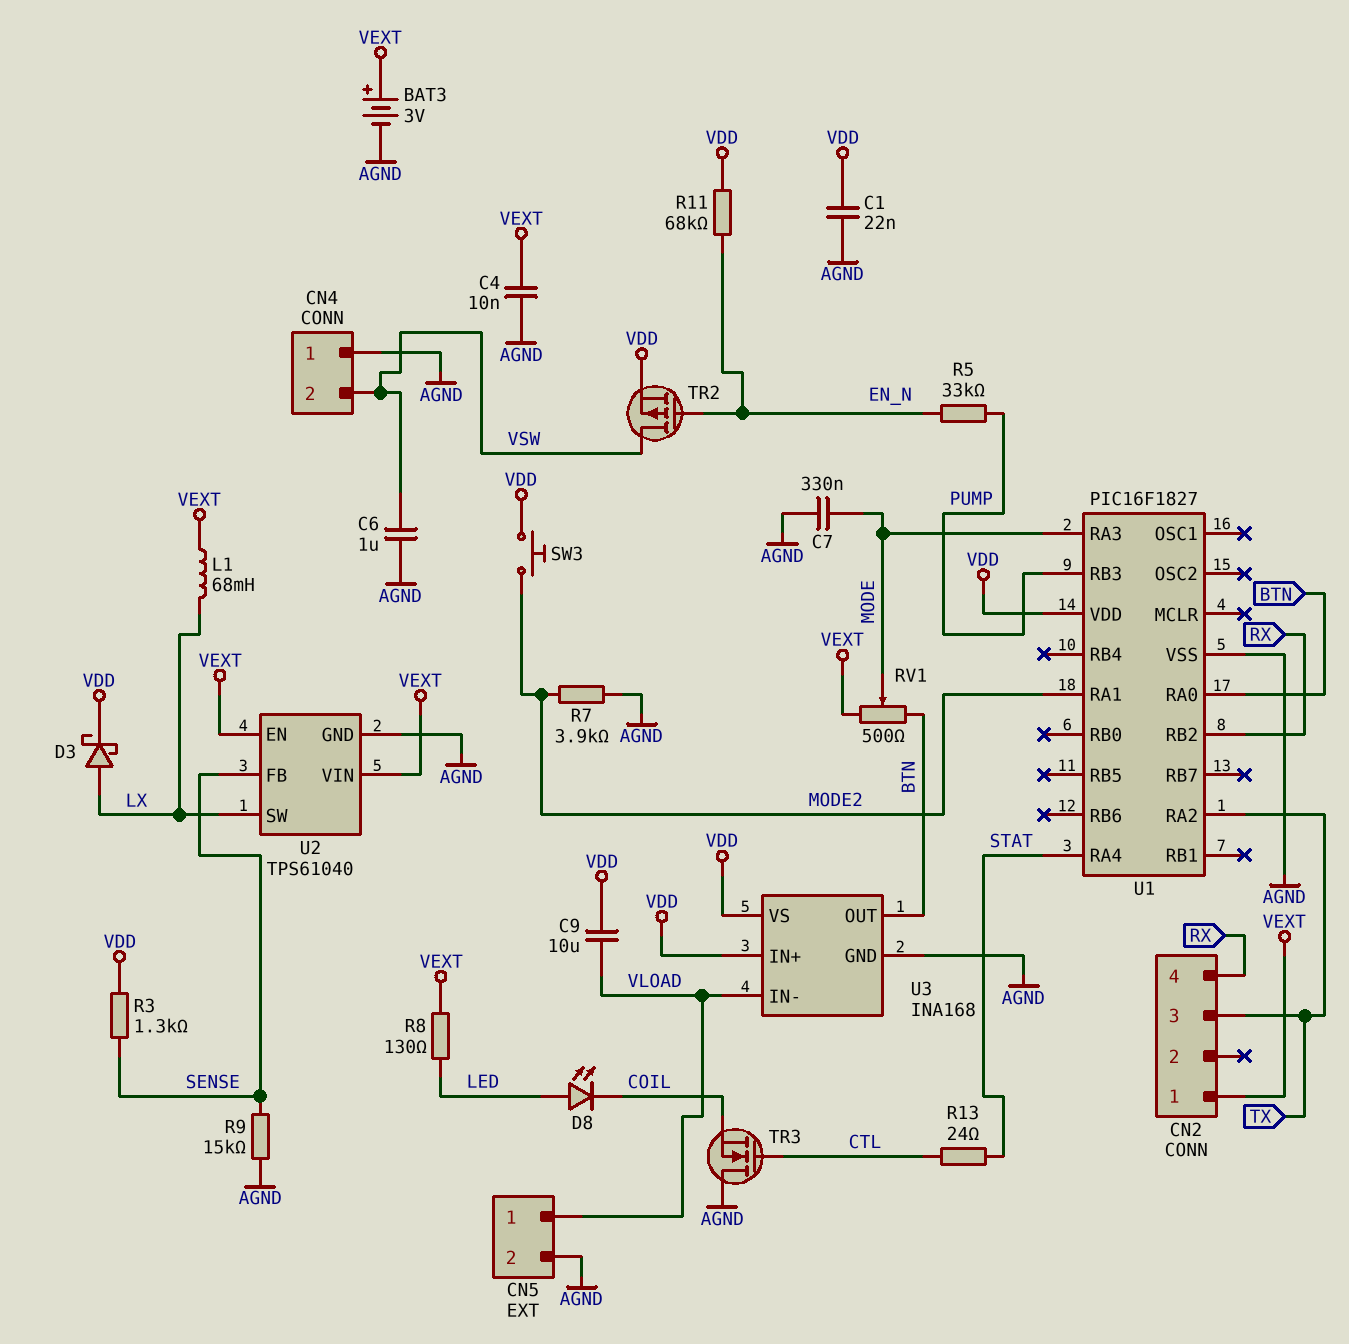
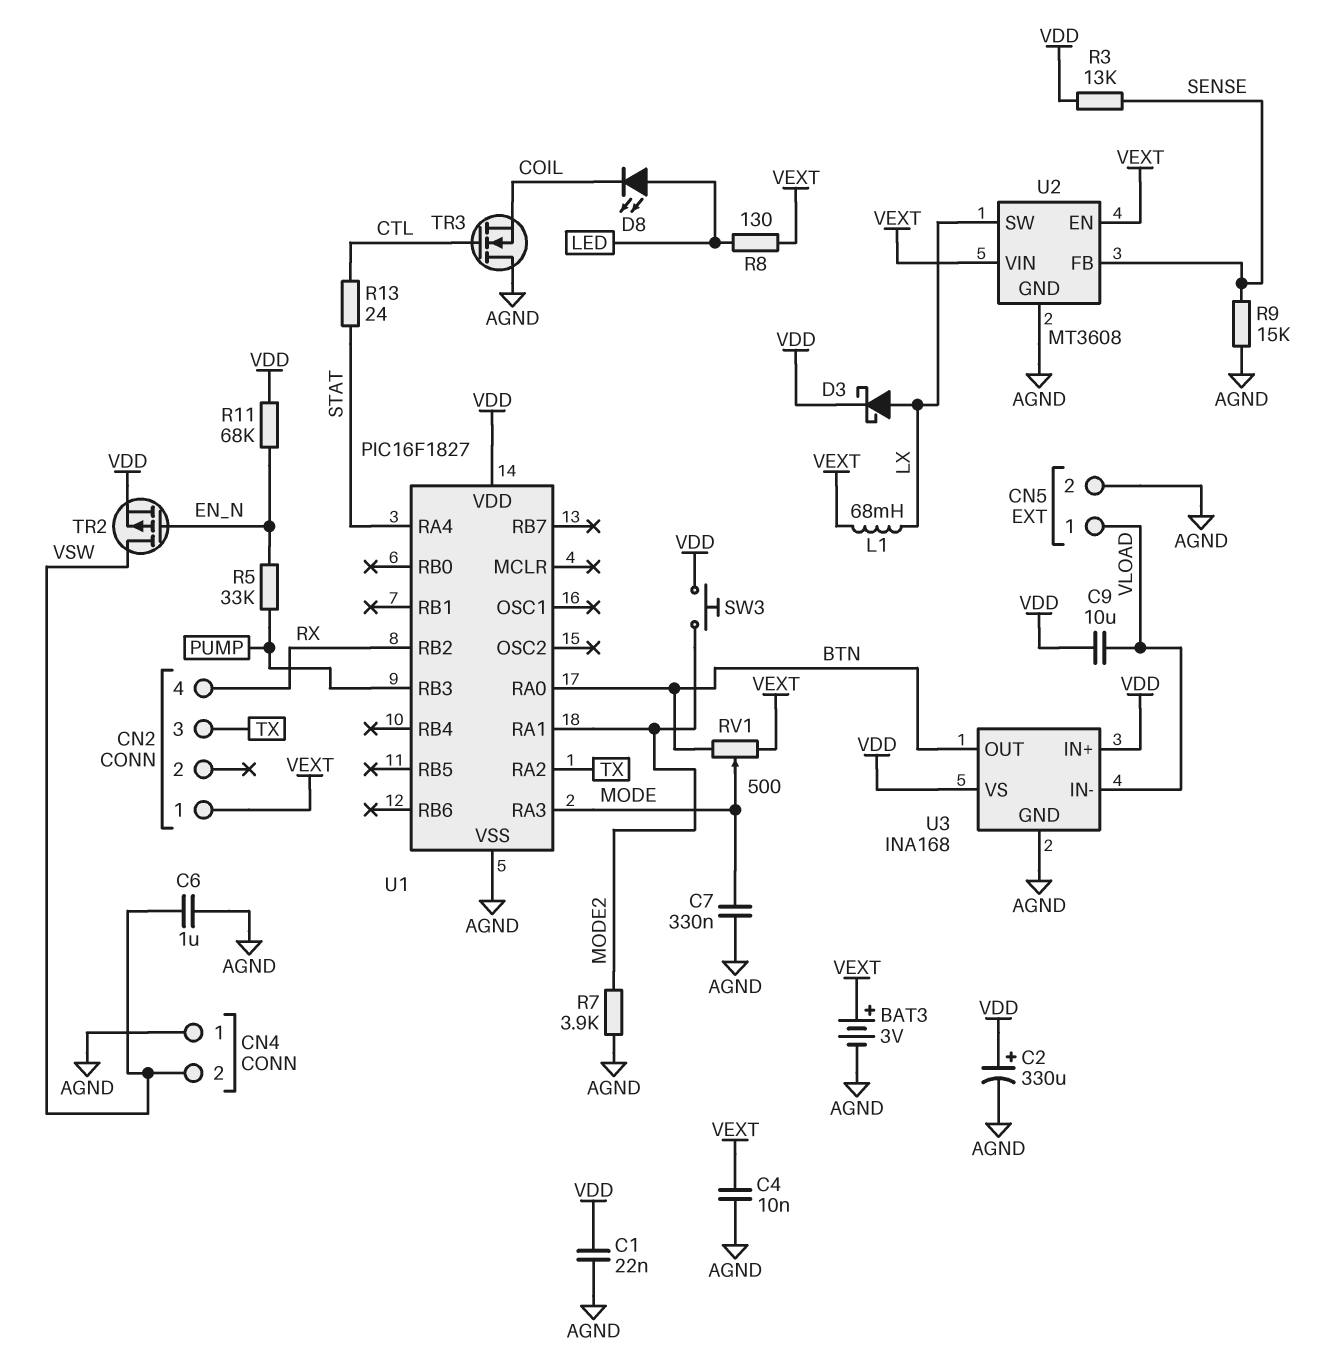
C2: none -> 330uF (plus VDD, minus AGND)
R3: 1.3k (SENSE, VDD) -> 13k (SENSE, VDD)
U2: TPS61040 -> MT3608

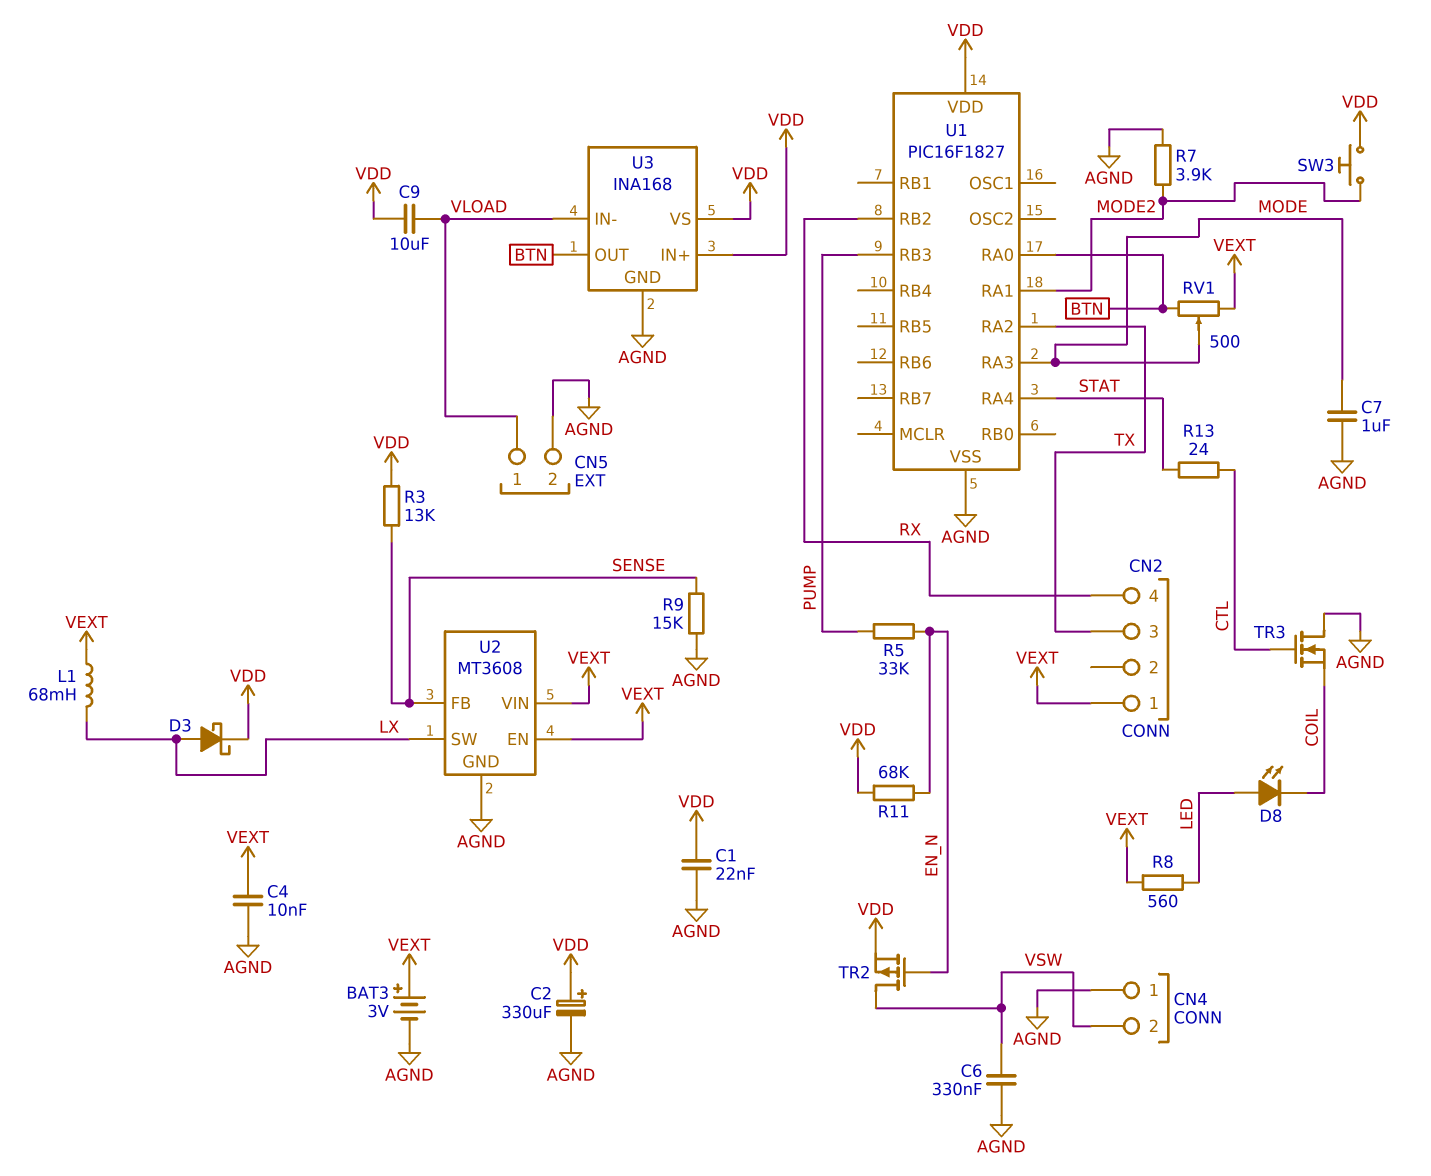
C6: 1uF (AGND, VSW) -> 330nF (AGND, VSW)
C7: 330nF (AGND, MODE) -> 1uF (AGND, MODE)
R8: 130 (LED, VEXT) -> 560 (LED, VEXT)

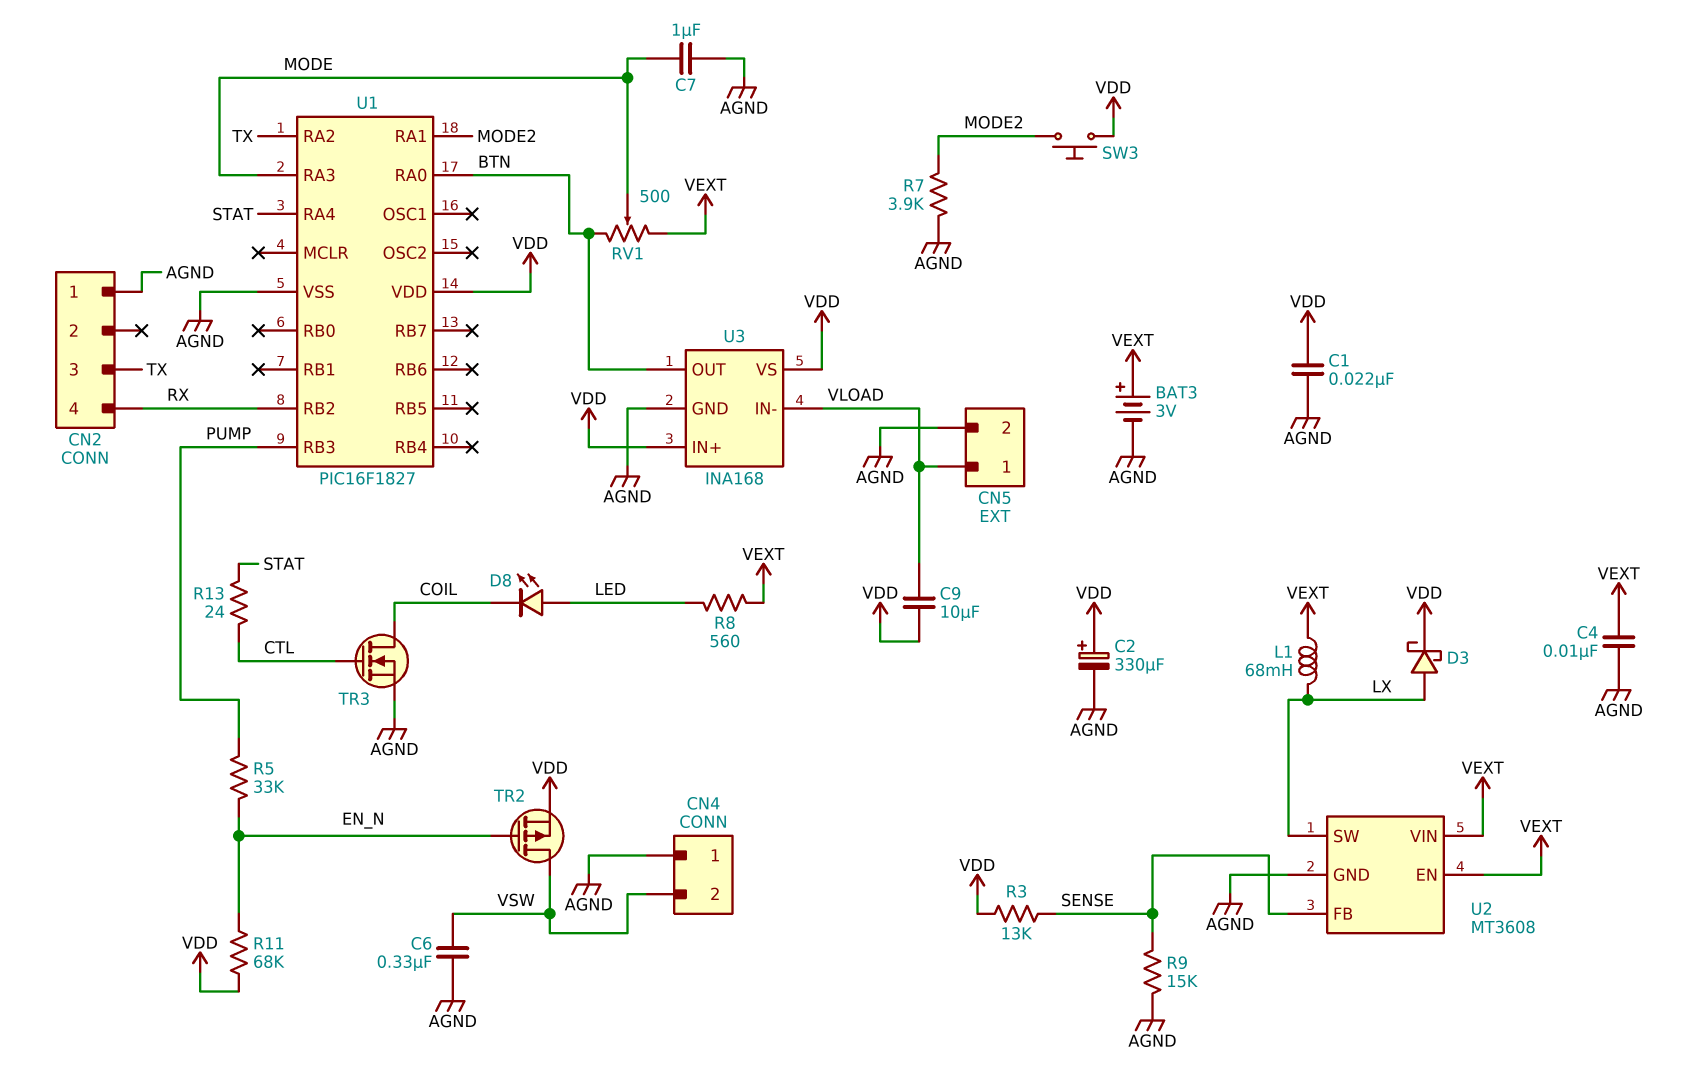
CN2 pin 1: VEXT -> AGND
TR3: NMOS (G CTL, D AGND, S COIL) -> NMOS (G CTL, D COIL, S AGND)

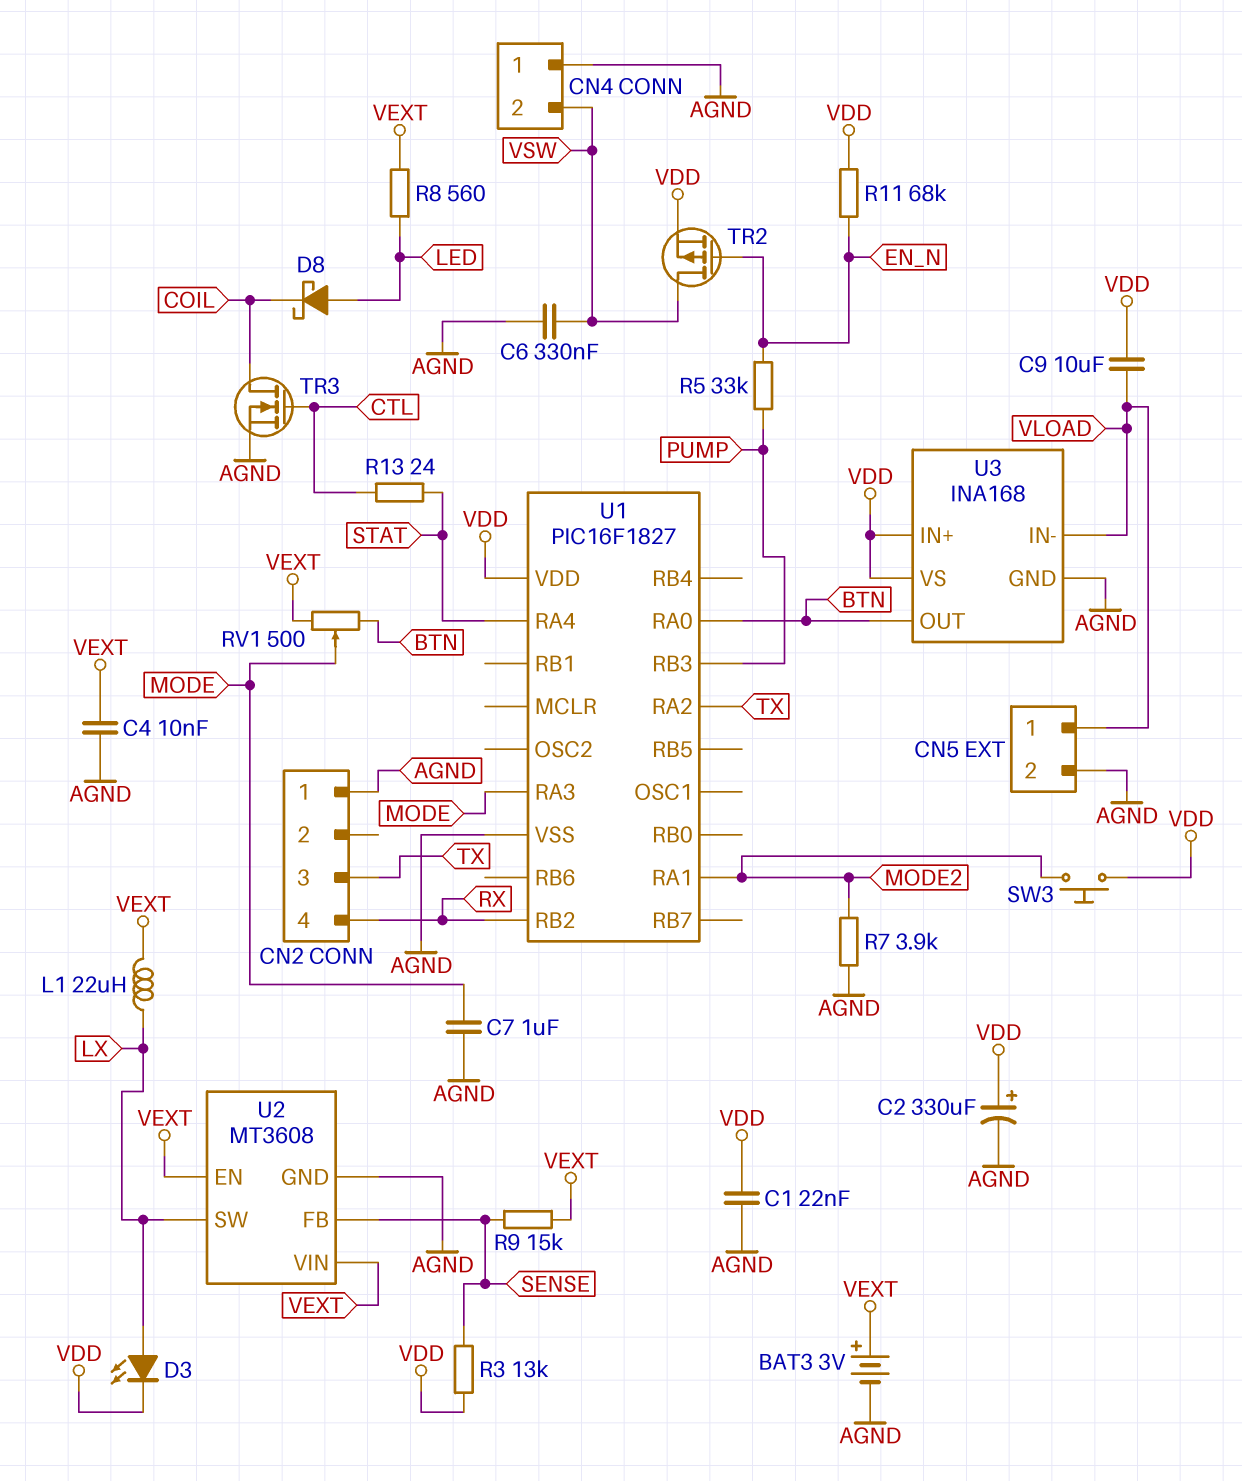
D3: schottky (A LX, K VDD) -> LED (A LX, K VDD)
D8: LED (A LED, K COIL) -> schottky (A LED, K COIL)
L1: 68mH (LX, VEXT) -> 22uH (LX, VEXT)
R9: 15k (AGND, SENSE) -> 15k (SENSE, VEXT)

